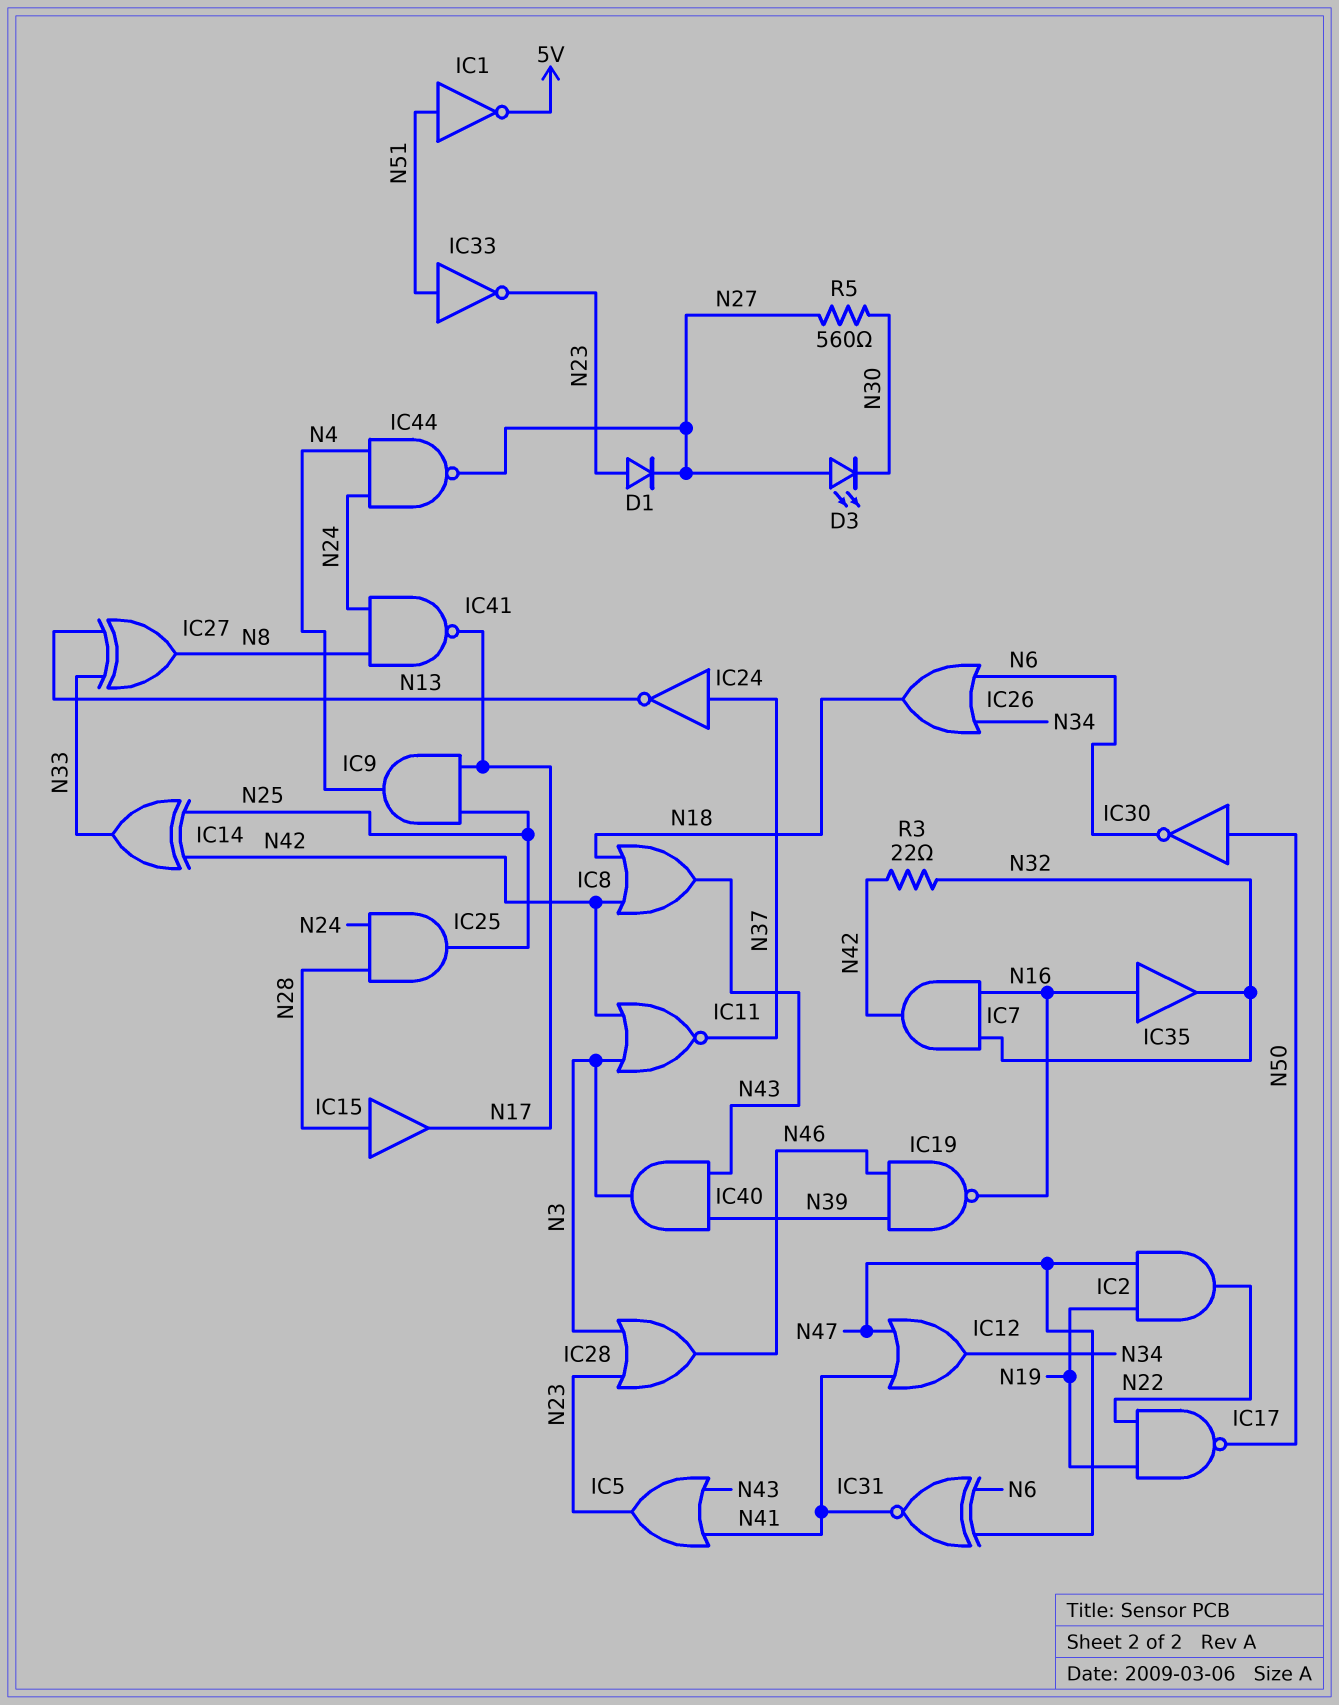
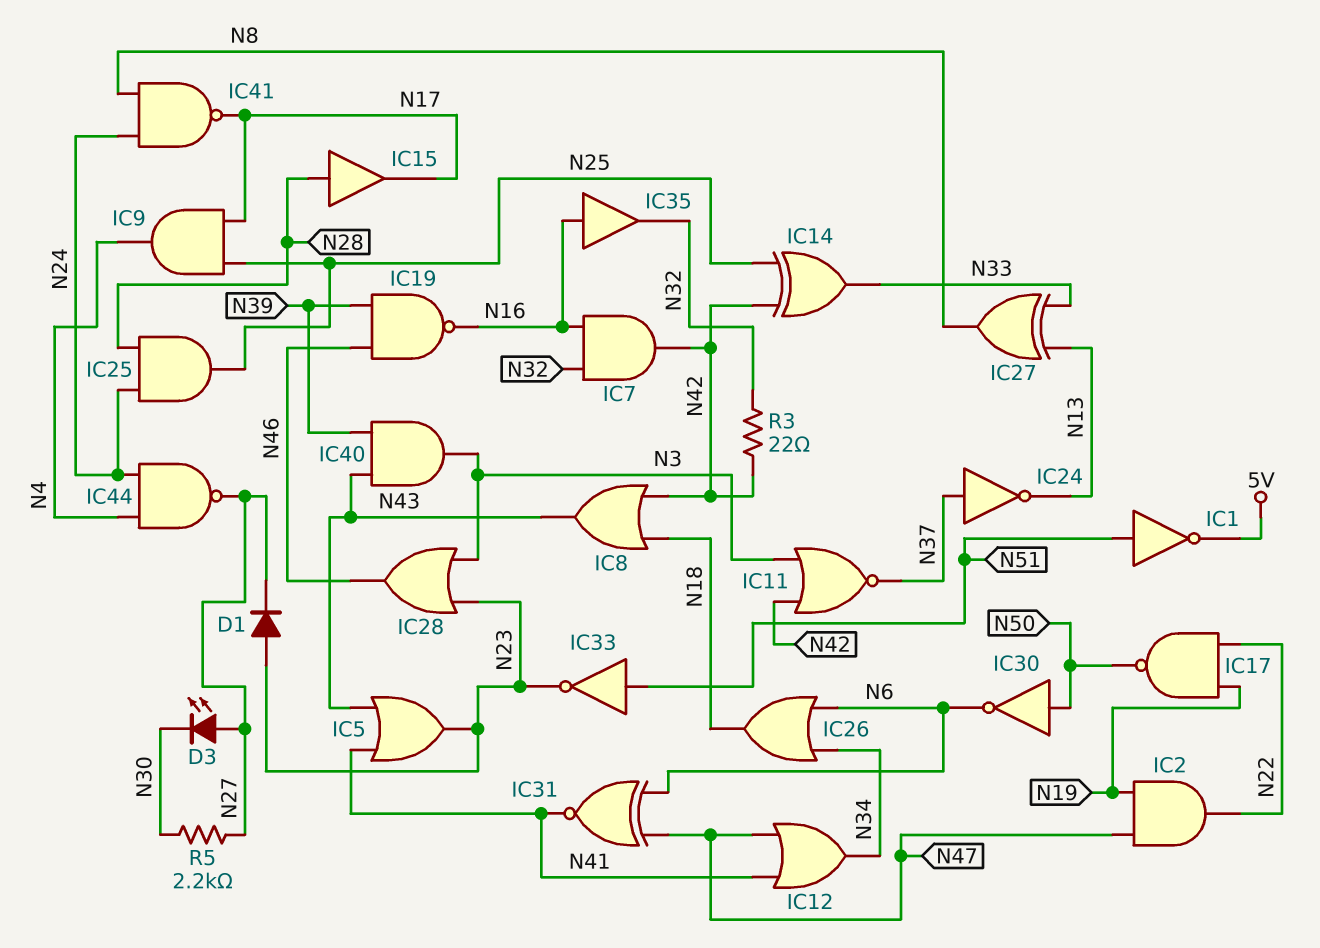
R5: 560 (N27, N30) -> 2.2k (N27, N30)

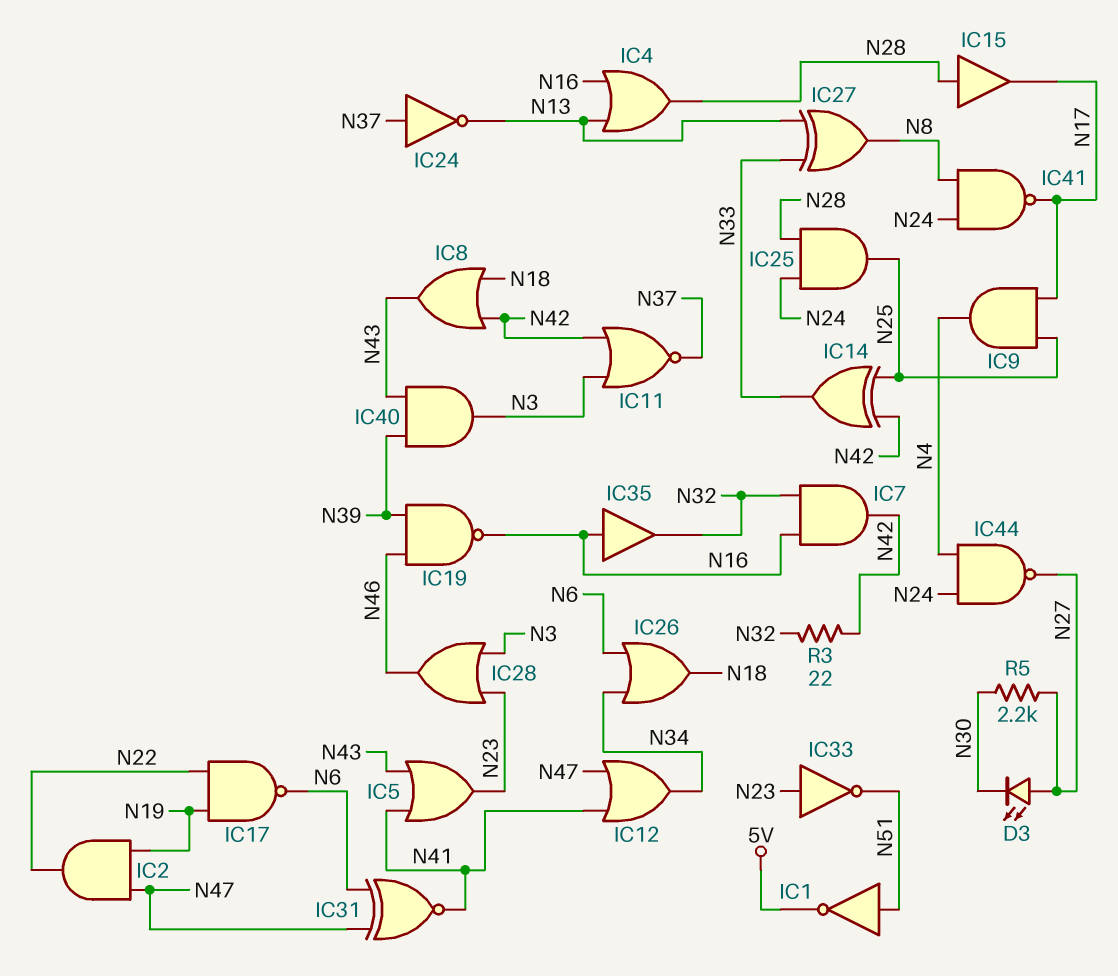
D1: diode (A N23, K N27) -> none
IC4: none -> OR (in N13, in N16, out N28)
IC17: NAND (in N19, in N22, out N50) -> NAND (in N19, in N22, out N6)
IC30: NOT (in N50, out N6) -> none
IC33: NOT (in N51, out N23) -> NOT (in N23, out N51)

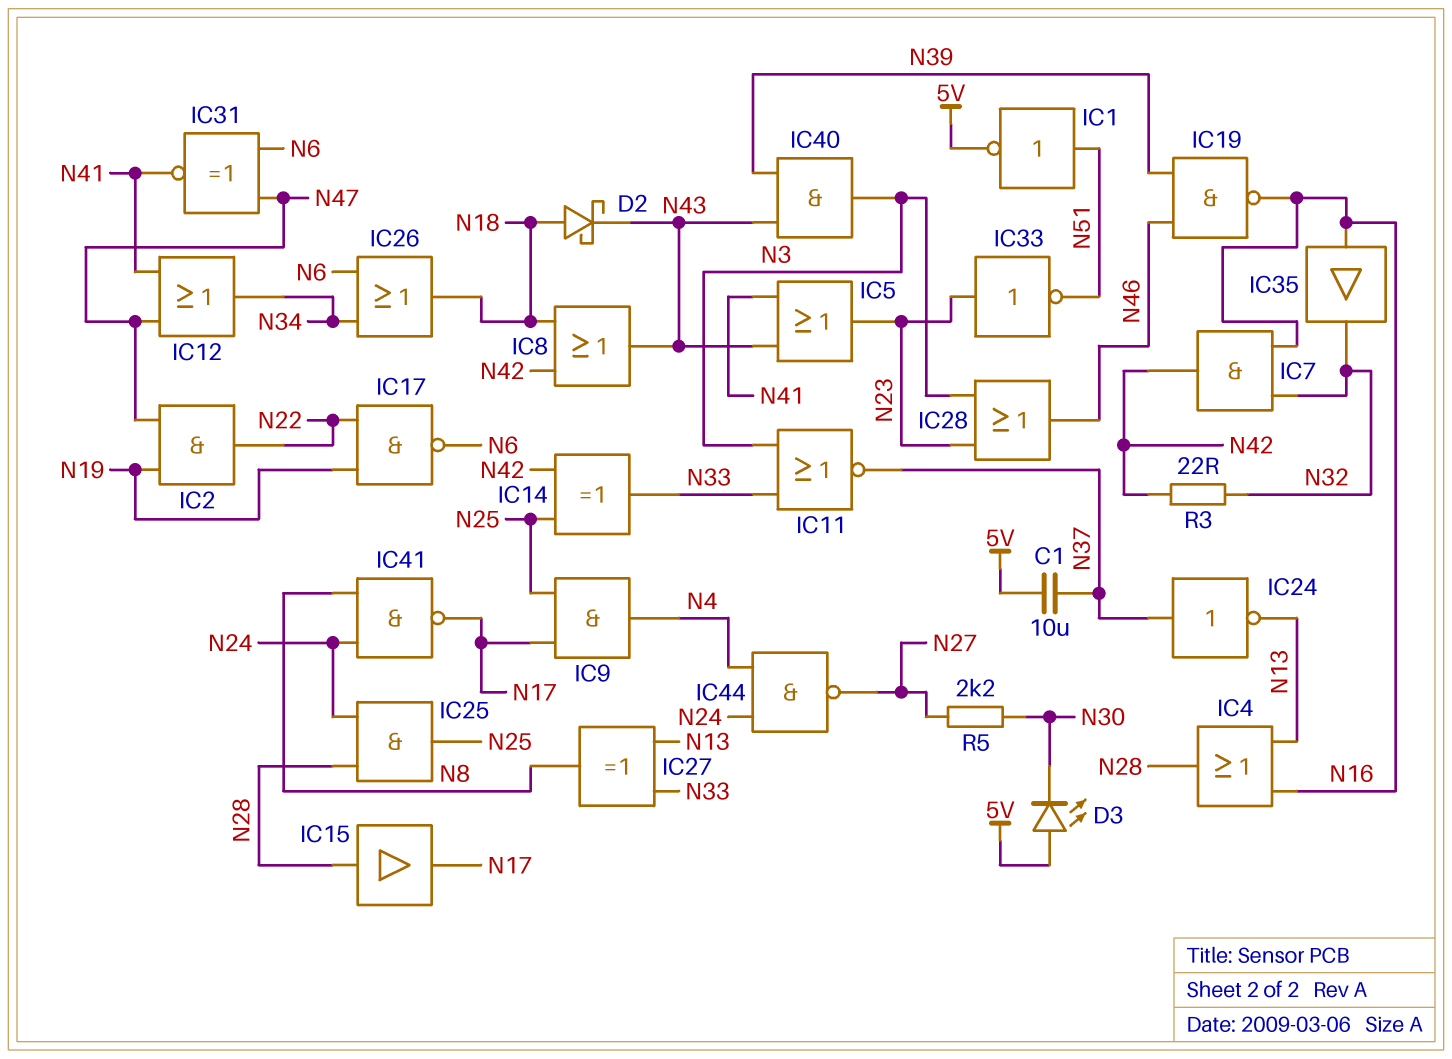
C1: none -> 10uF (5V, N37)
D2: none -> schottky (A N18, K N43)
D3: LED (A N27, K N30) -> LED (A 5V, K N30)
IC11: NOR (in N3, in N42, out N37) -> NOR (in N3, in N33, out N37)

